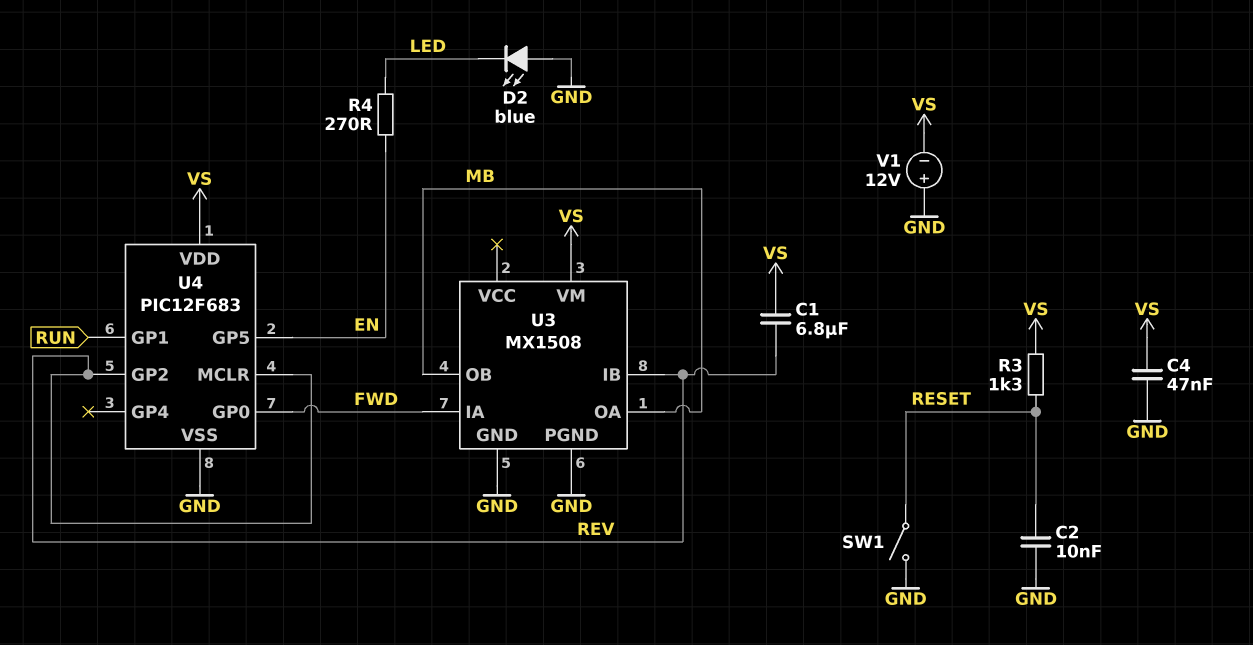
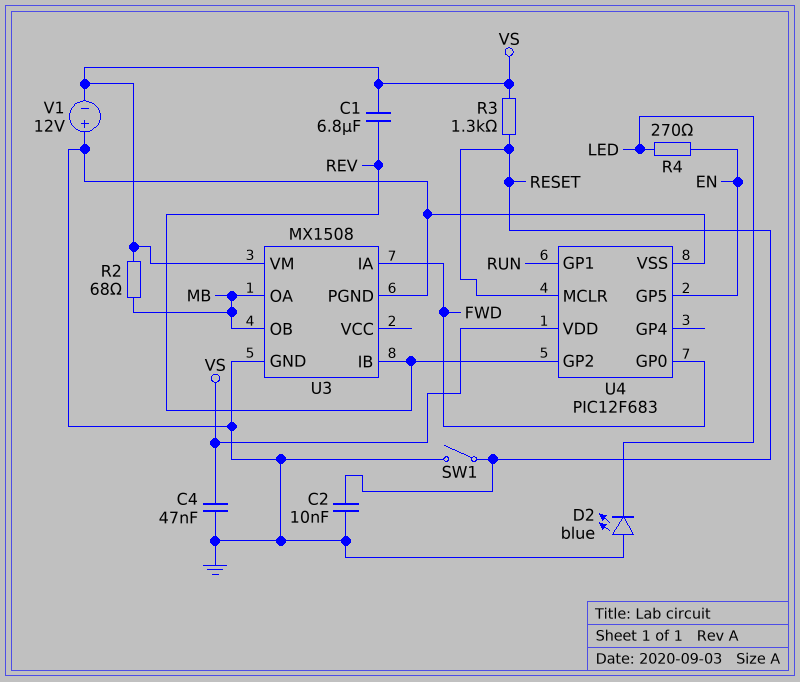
R2: none -> 68 (MB, VS)
U4 pin MCLR: REV -> RESET

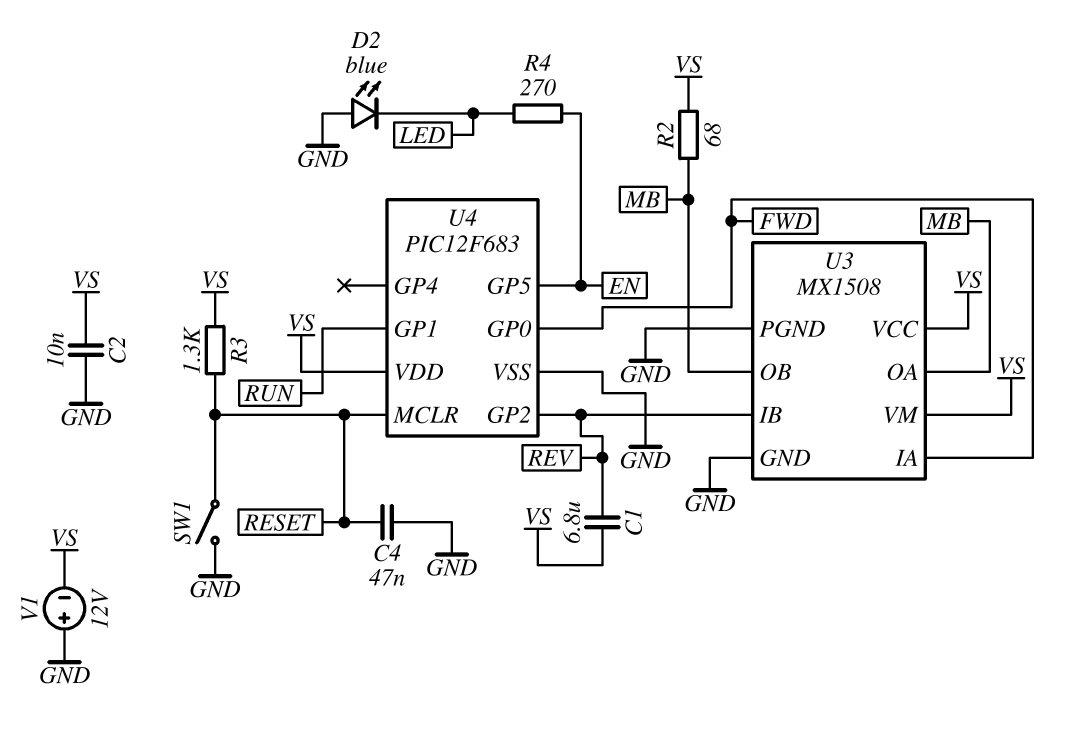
C2: 10nF (GND, RESET) -> 10nF (GND, VS)
C4: 47nF (GND, VS) -> 47nF (GND, RESET)
U3 pin VCC: none -> VS

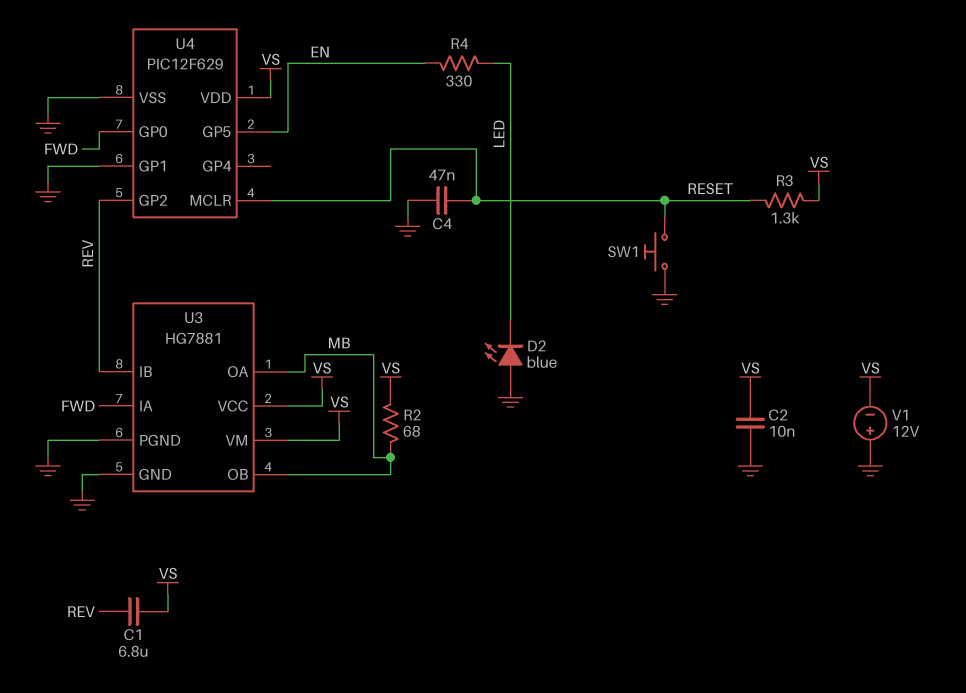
R4: 270 (EN, LED) -> 330 (EN, LED)
SW1: switch (GND, RESET) -> button (GND, RESET)
U3: MX1508 -> HG7881
U4: PIC12F683 -> PIC12F629
U4 pin GP1: RUN -> GND

